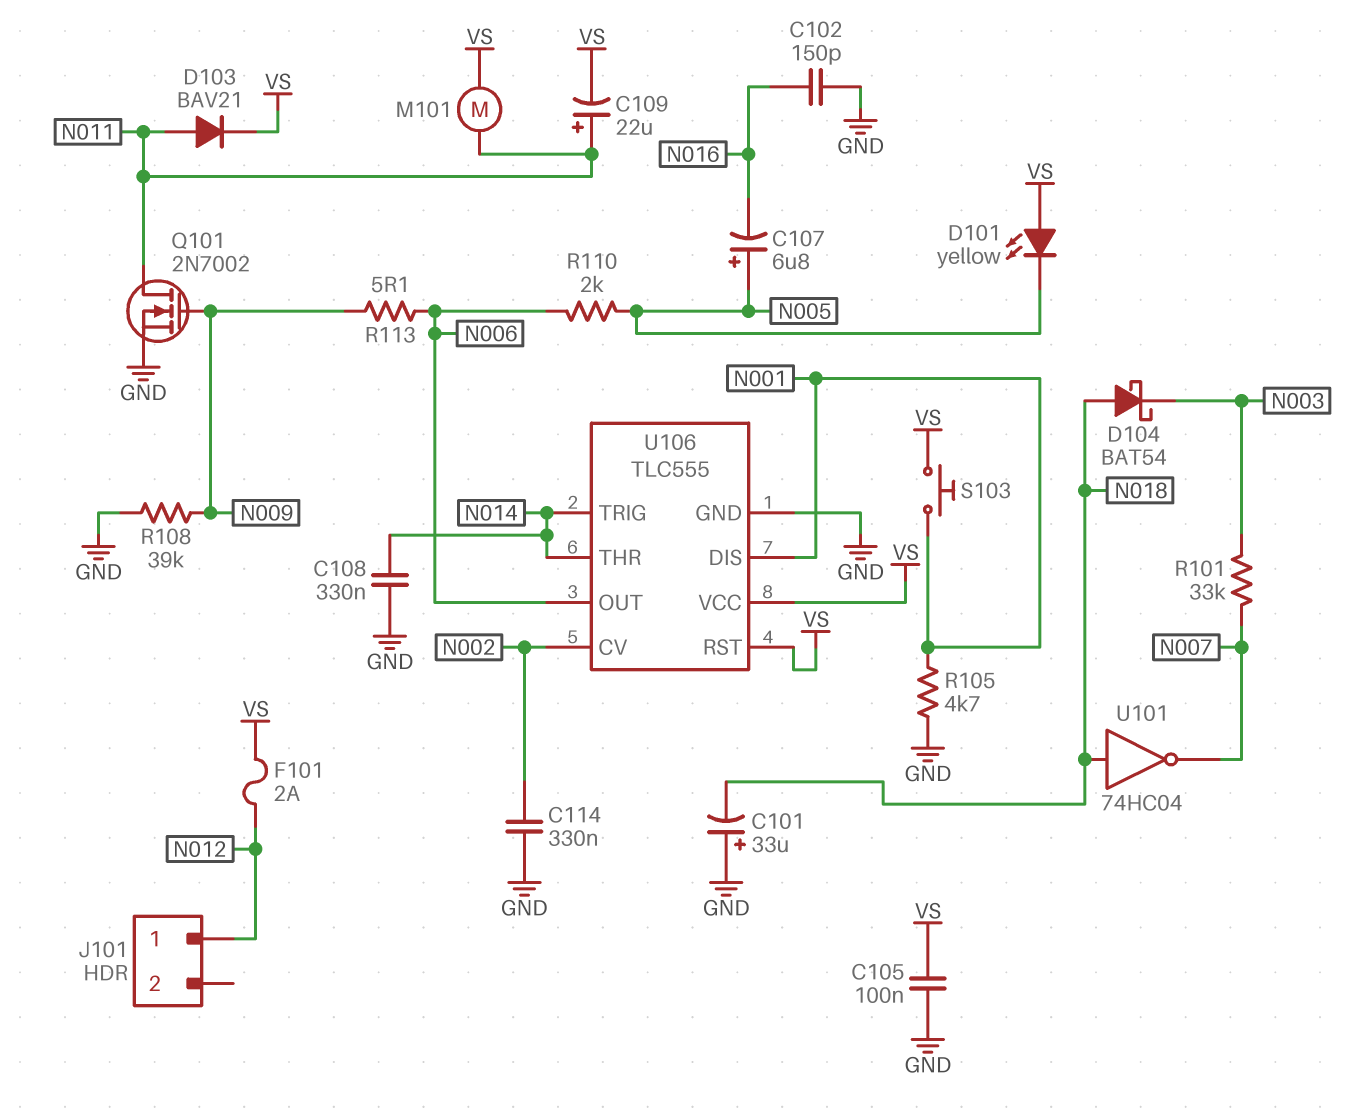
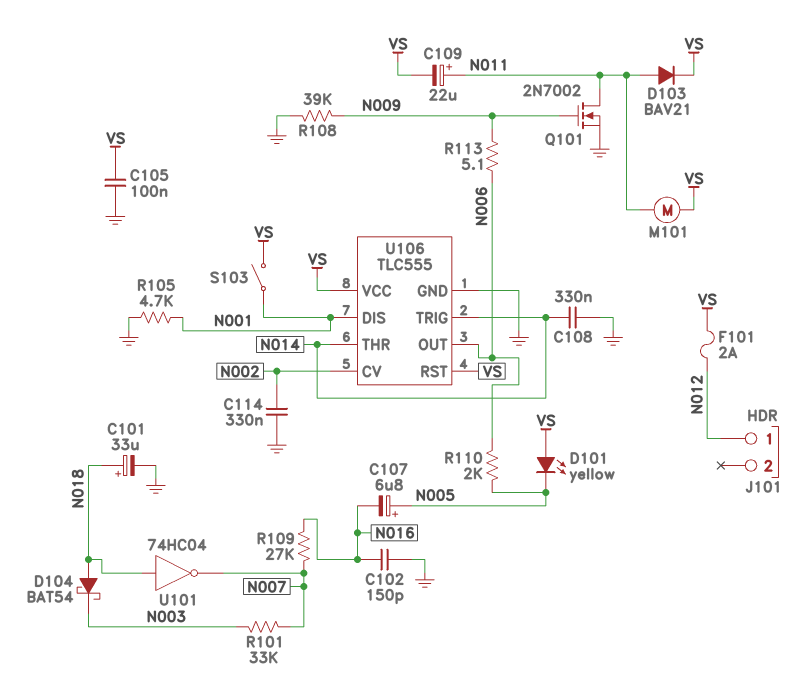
C101: 33uF (plus GND, minus N018) -> 33uF (plus N018, minus GND)
R109: none -> 27k (N007, N016)
S103: button (N001, VS) -> switch (N001, VS)

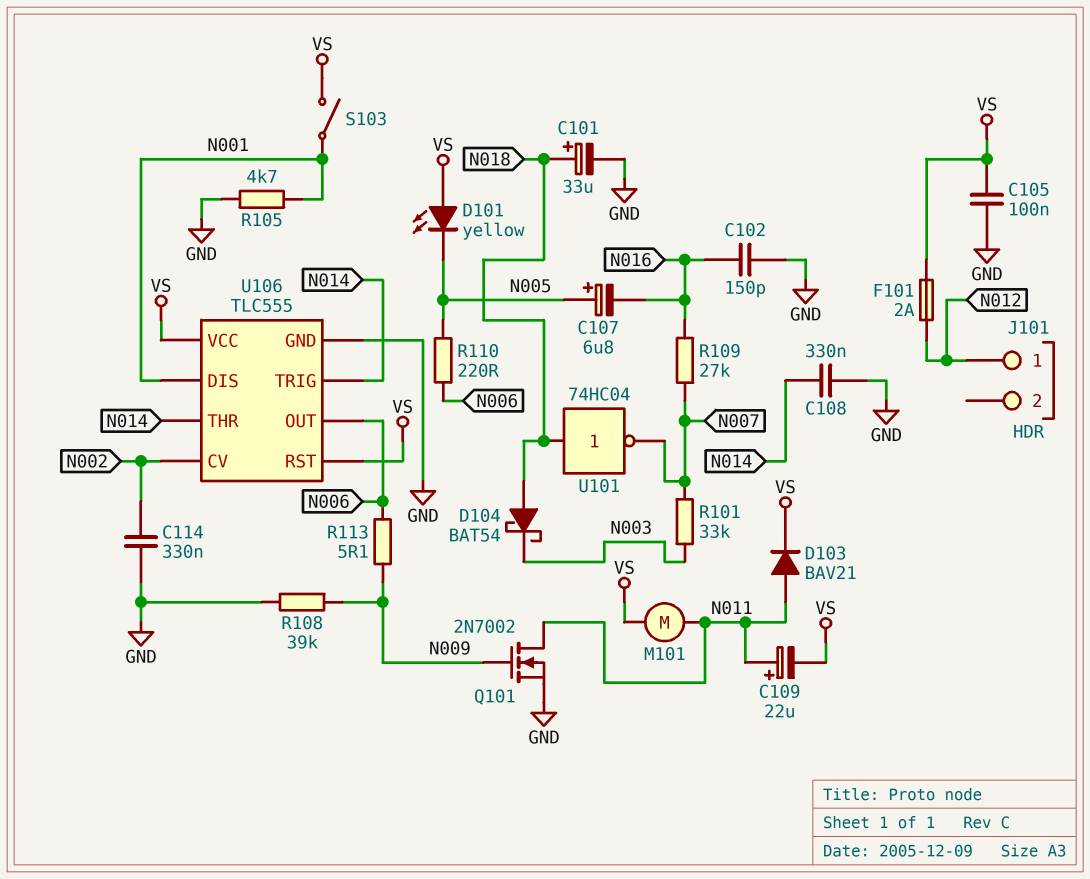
R110: 2k (N005, N006) -> 220 (N005, N006)

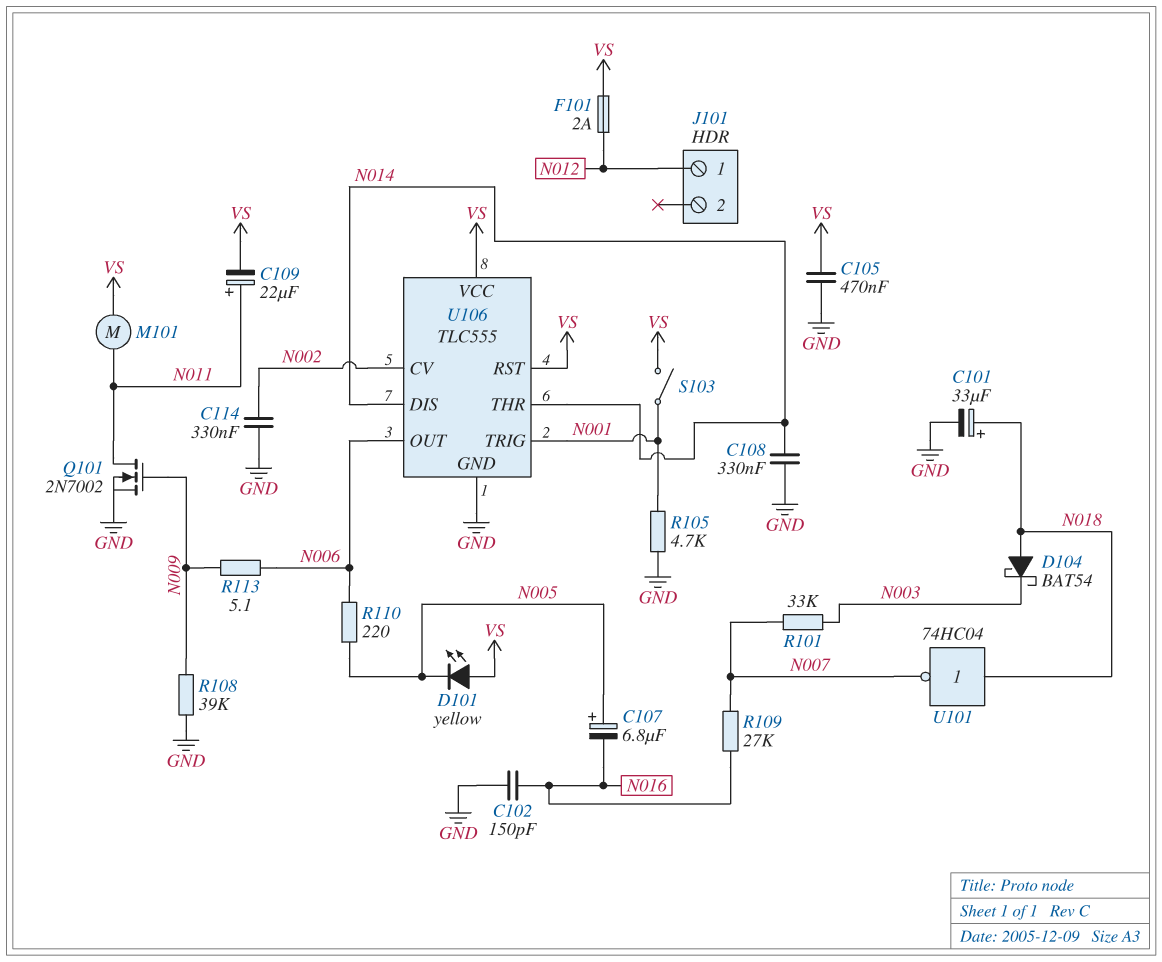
C105: 100nF (GND, VS) -> 470nF (GND, VS)
D103: diode BAV21 (A N011, K VS) -> none
U106 pin DIS: N001 -> N014
U106 pin TRIG: N014 -> N001

